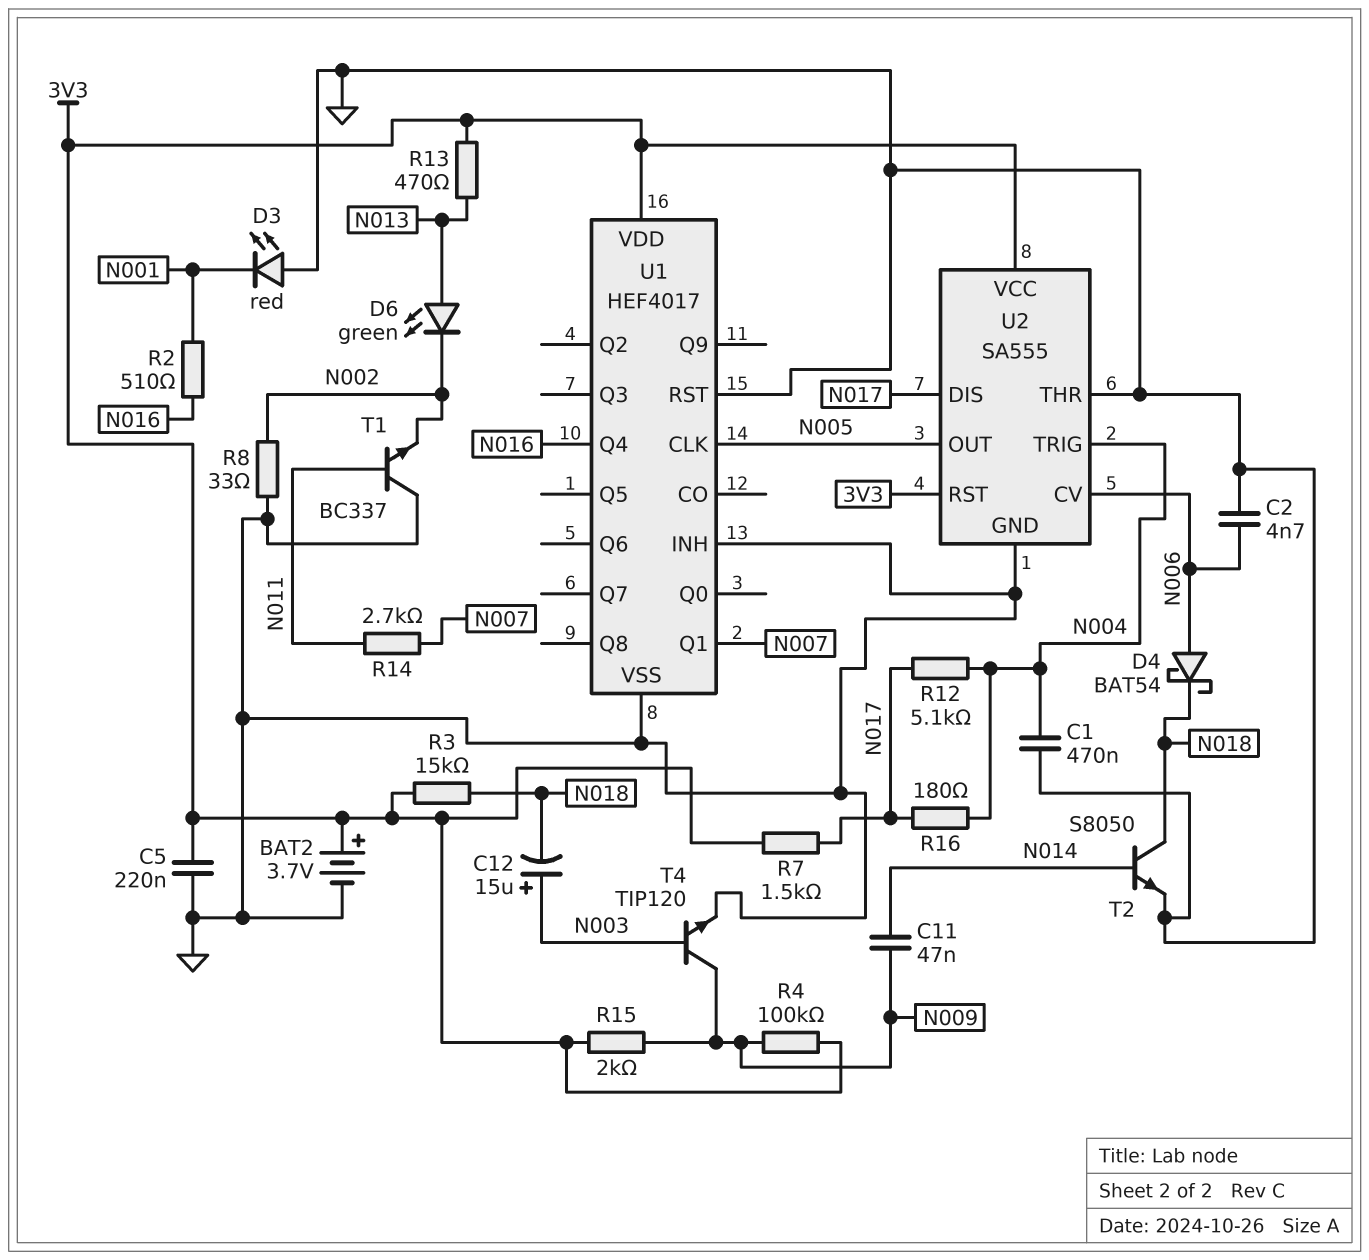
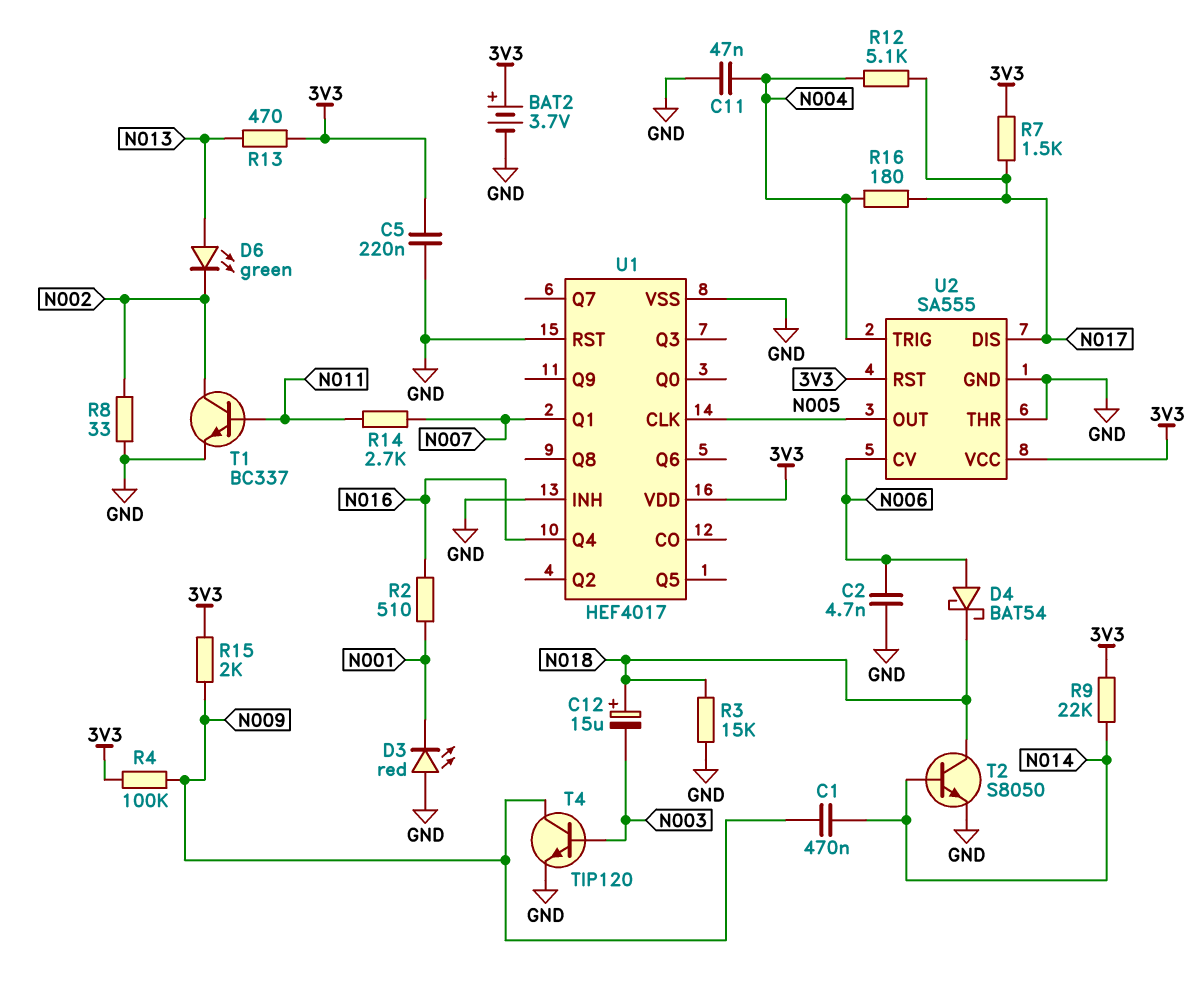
C1: 470nF (GND, N004) -> 470nF (N009, N014)
C11: 47nF (N009, N014) -> 47nF (GND, N004)
C12: 15uF (plus N003, minus N018) -> 15uF (plus N018, minus N003)
R3: 15k (3V3, N018) -> 15k (GND, N018)
R9: none -> 22k (3V3, N014)
T1: NPN BC337 (B N011, C GND, E N002) -> NPN BC337 (B N011, C N002, E GND)

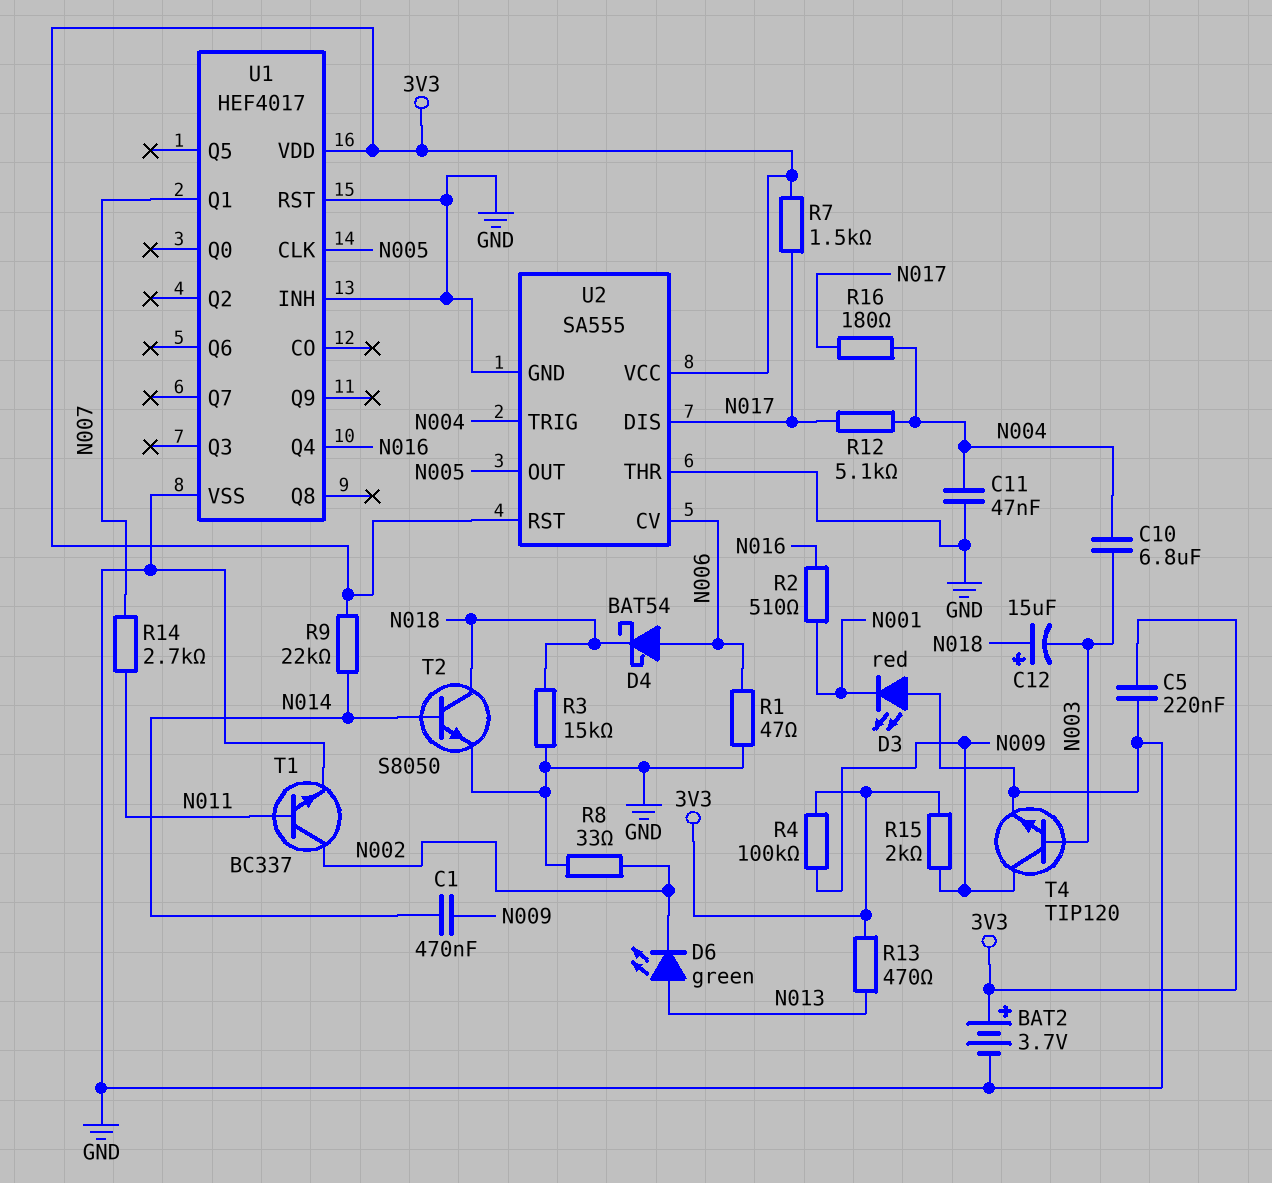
C2: 4.7nF (GND, N006) -> none
C10: none -> 6.8uF (N003, N004)
R1: none -> 47 (GND, N006)

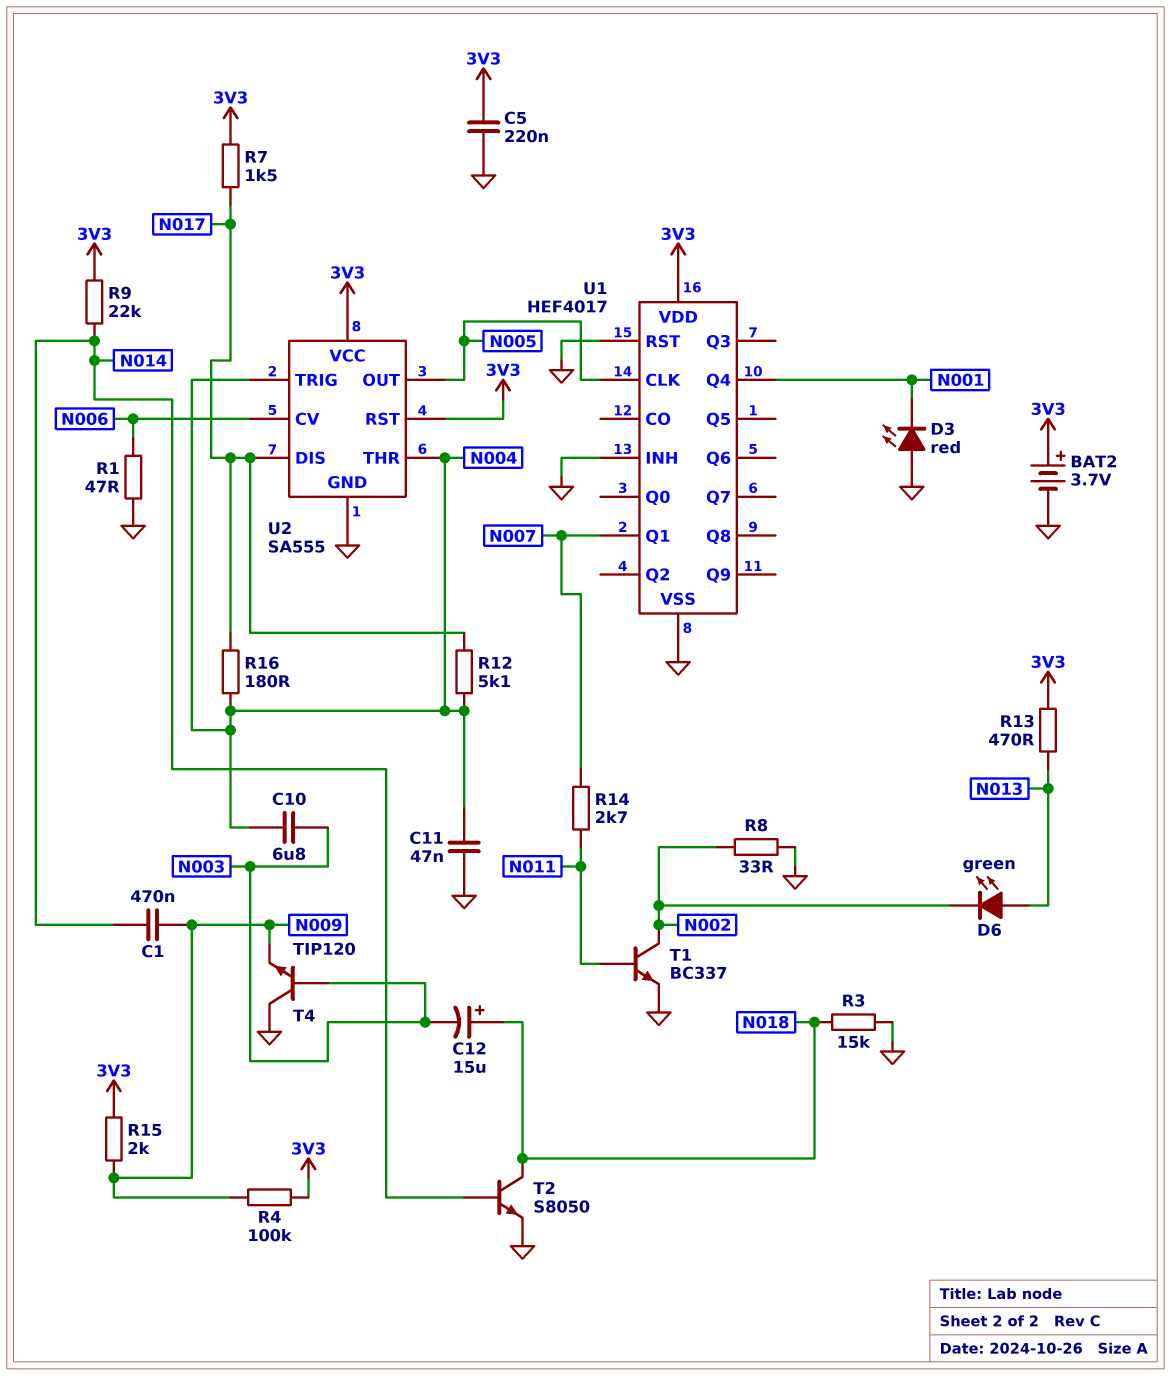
D4: schottky BAT54 (A N006, K N018) -> none
R2: 510 (N001, N016) -> none
T4: NPN TIP120 (B N003, C N009, E GND) -> NPN TIP120 (B N003, C GND, E N009)
U1 pin Q4: N016 -> N001
U2 pin THR: GND -> N004

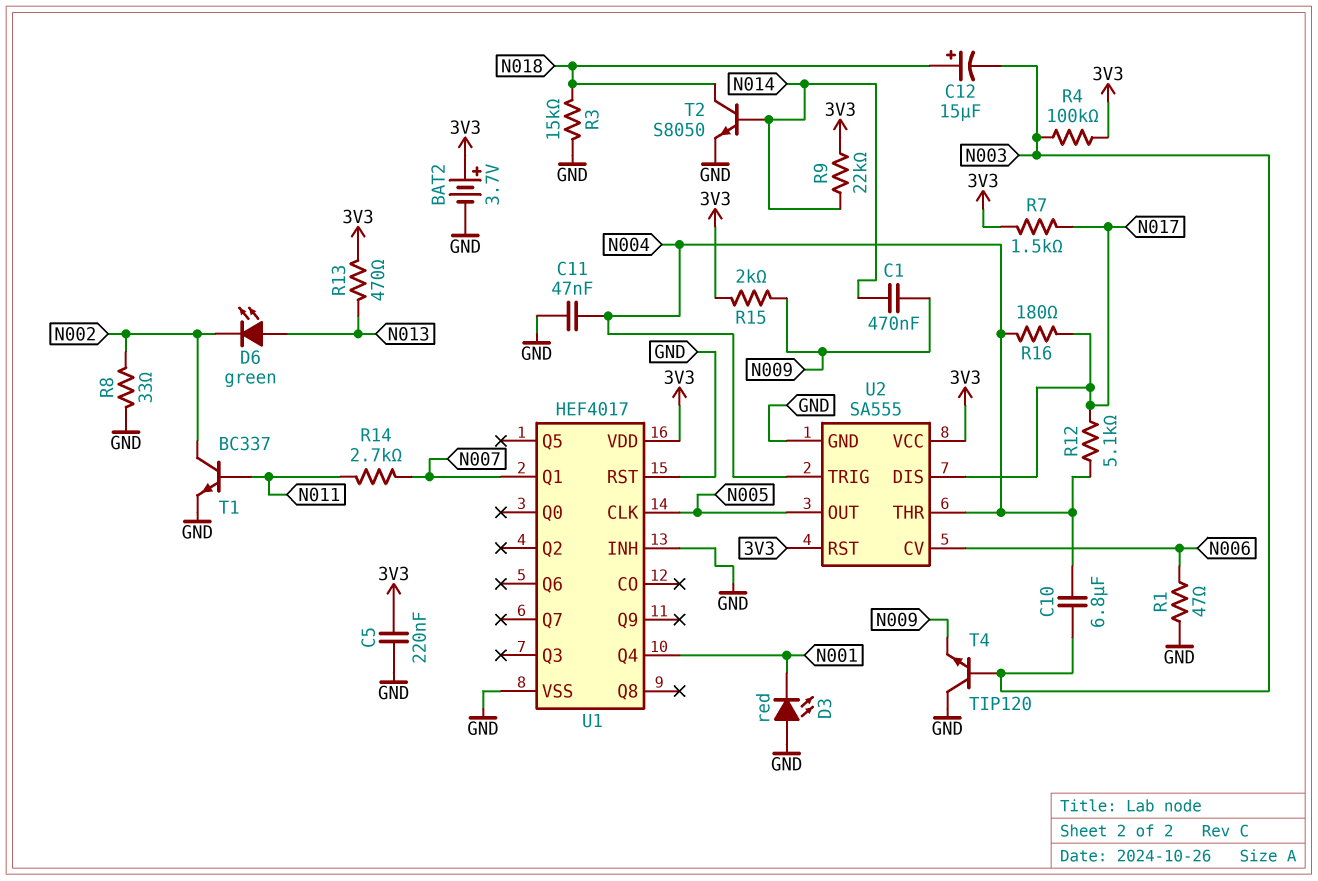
R4: 100k (3V3, N009) -> 100k (3V3, N003)

